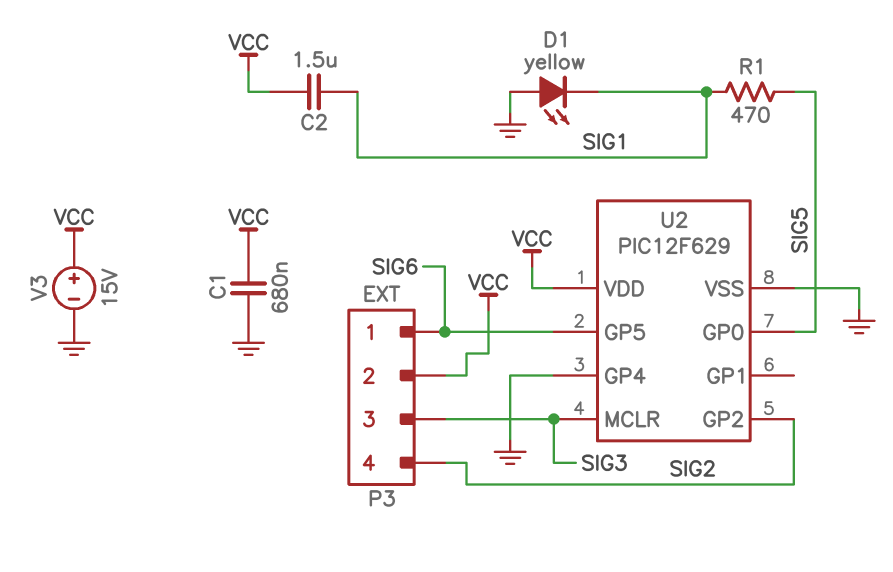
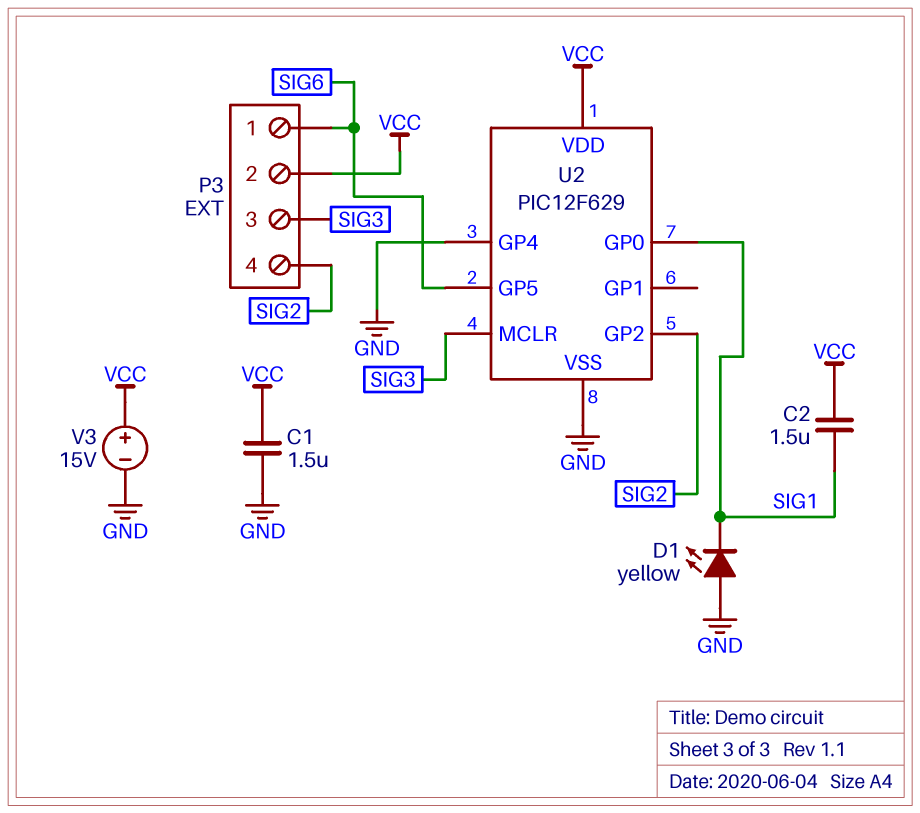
C1: 680nF (GND, VCC) -> 1.5uF (GND, VCC)
R1: 470 (SIG1, SIG5) -> none
U2 pin GP0: SIG5 -> SIG1

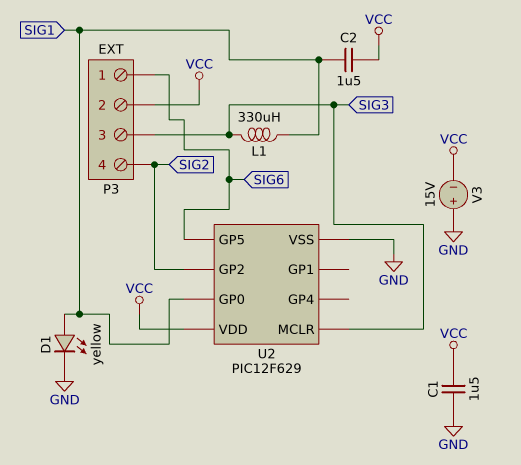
D1: LED yellow (A GND, K SIG1) -> LED yellow (A SIG1, K GND)
L1: none -> 330uH (SIG1, SIG3)
U2 pin GP4: GND -> none
V3: 15V (plus VCC, minus GND) -> 15V (plus GND, minus VCC)

